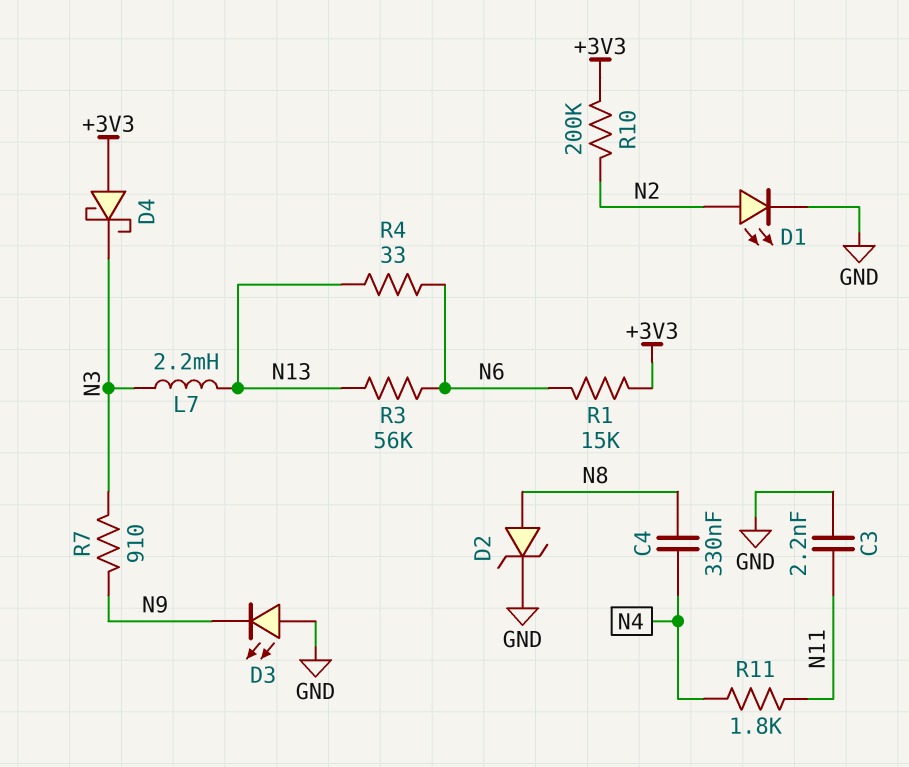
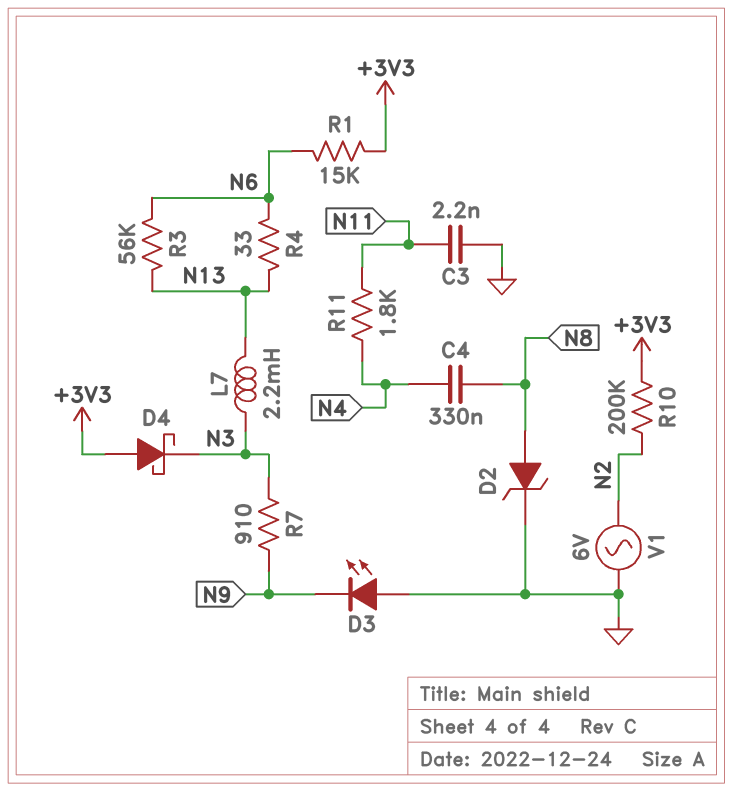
D1: LED (A N2, K GND) -> none
V1: none -> AC 6V (GND, N2)

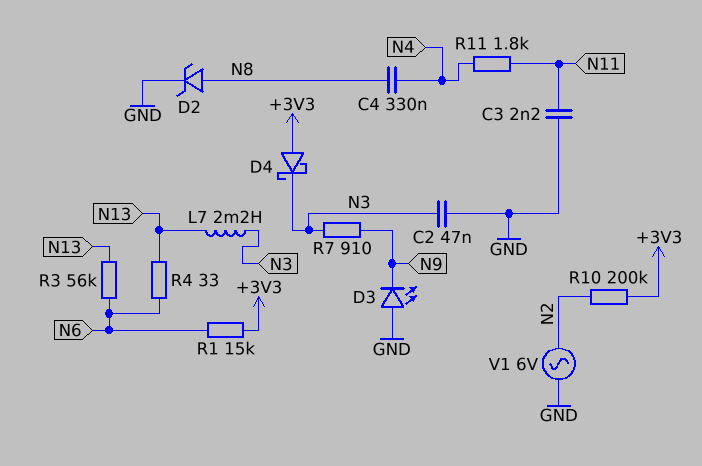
C2: none -> 47nF (GND, N3)

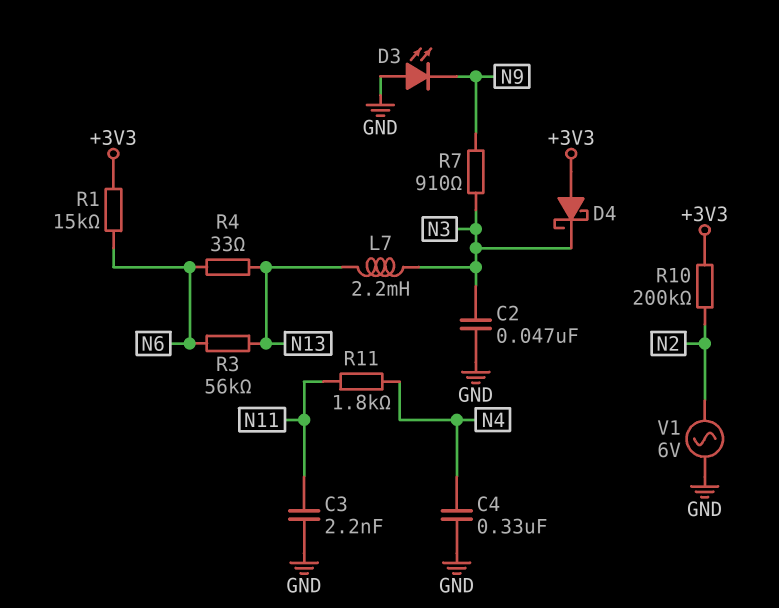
C4: 330nF (N4, N8) -> 330nF (GND, N4)
D2: zener (A N8, K GND) -> none

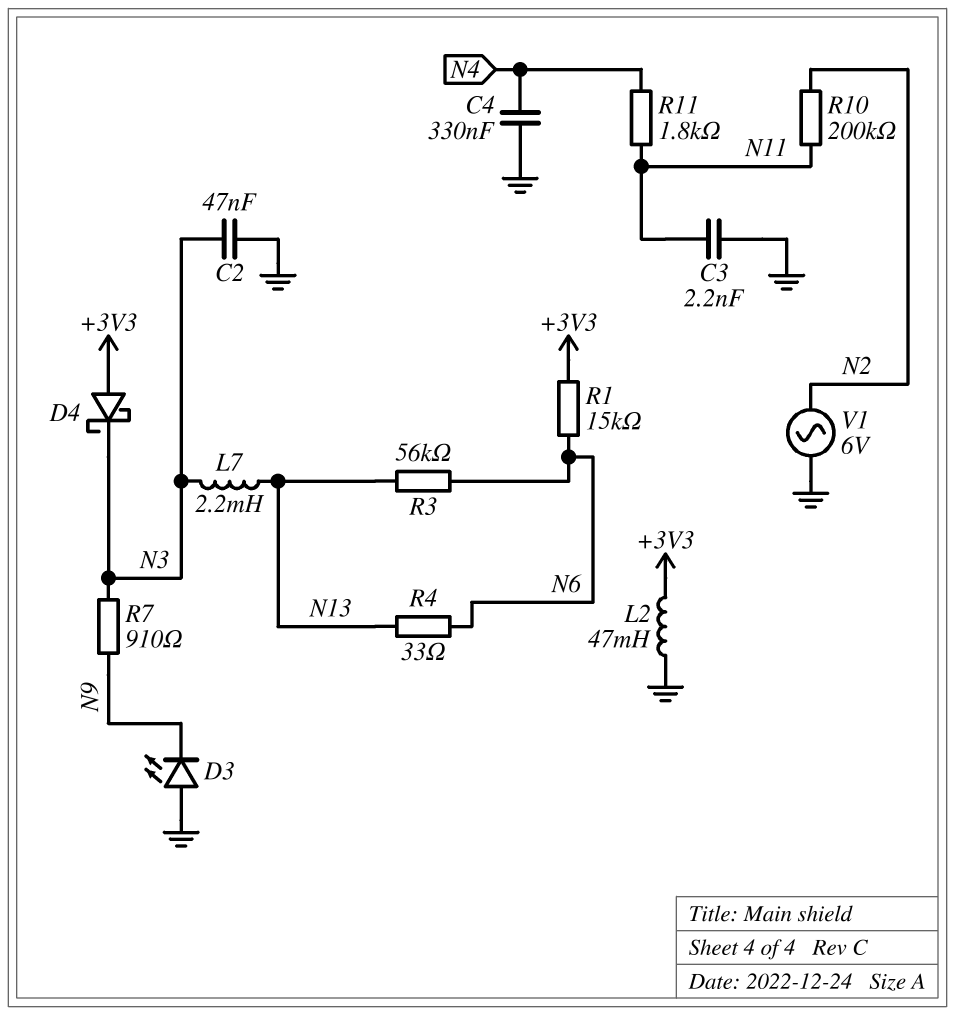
L2: none -> 47mH (+3V3, GND)
R10: 200k (+3V3, N2) -> 200k (N2, N11)

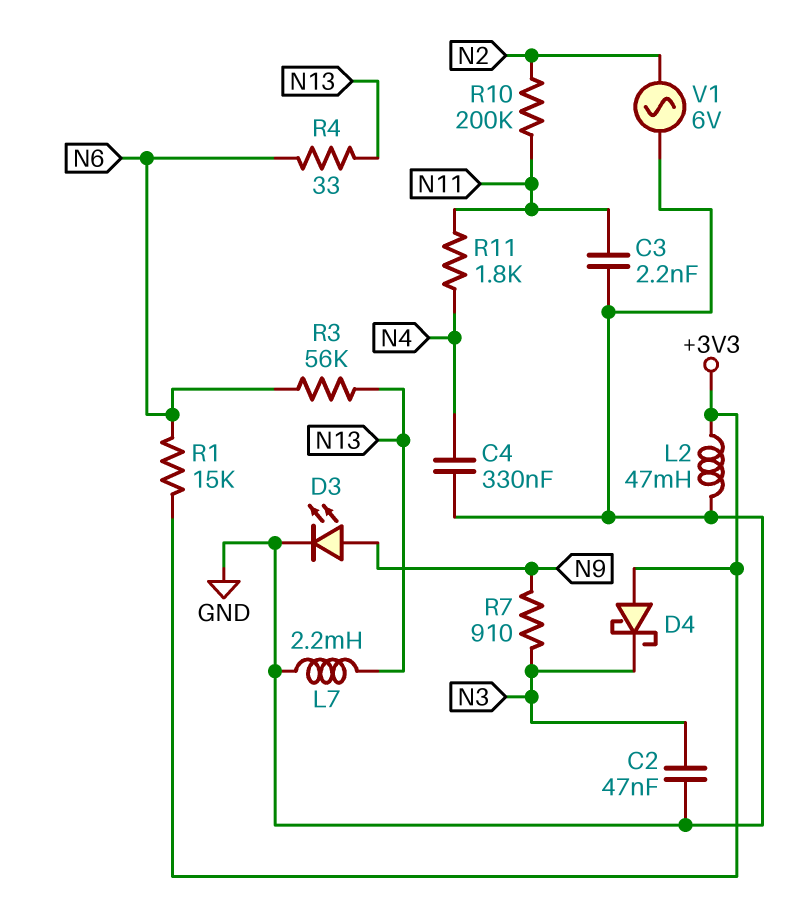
D3: LED (A GND, K N9) -> LED (A N9, K GND)
L7: 2.2mH (N3, N13) -> 2.2mH (GND, N13)

